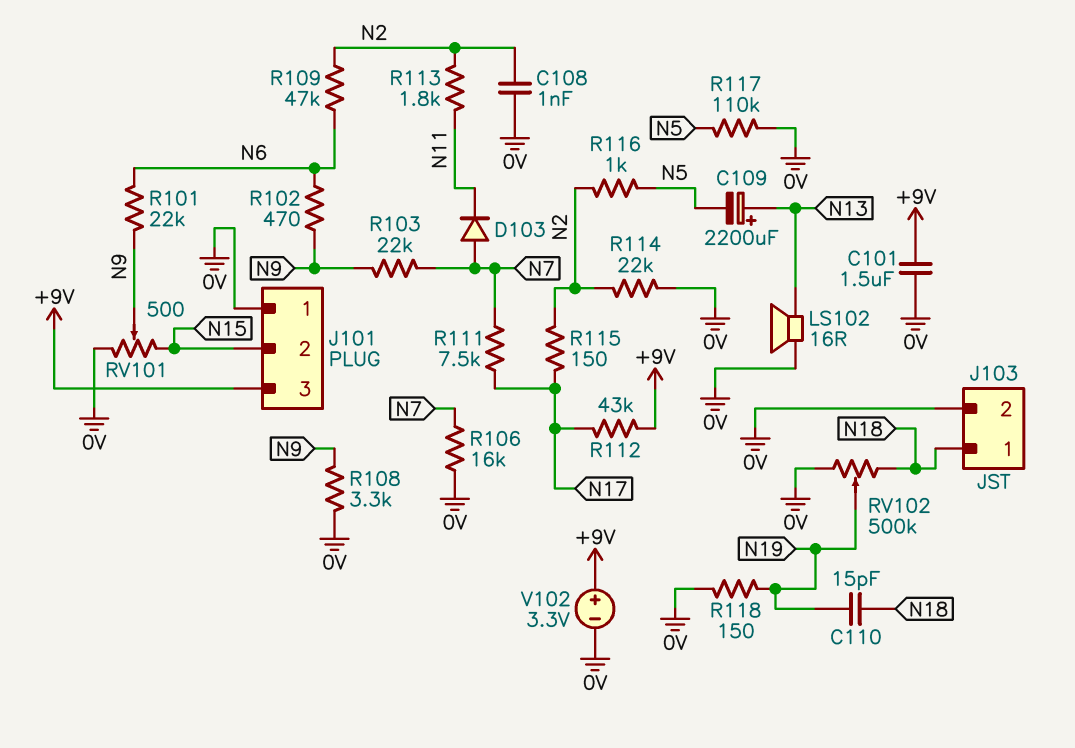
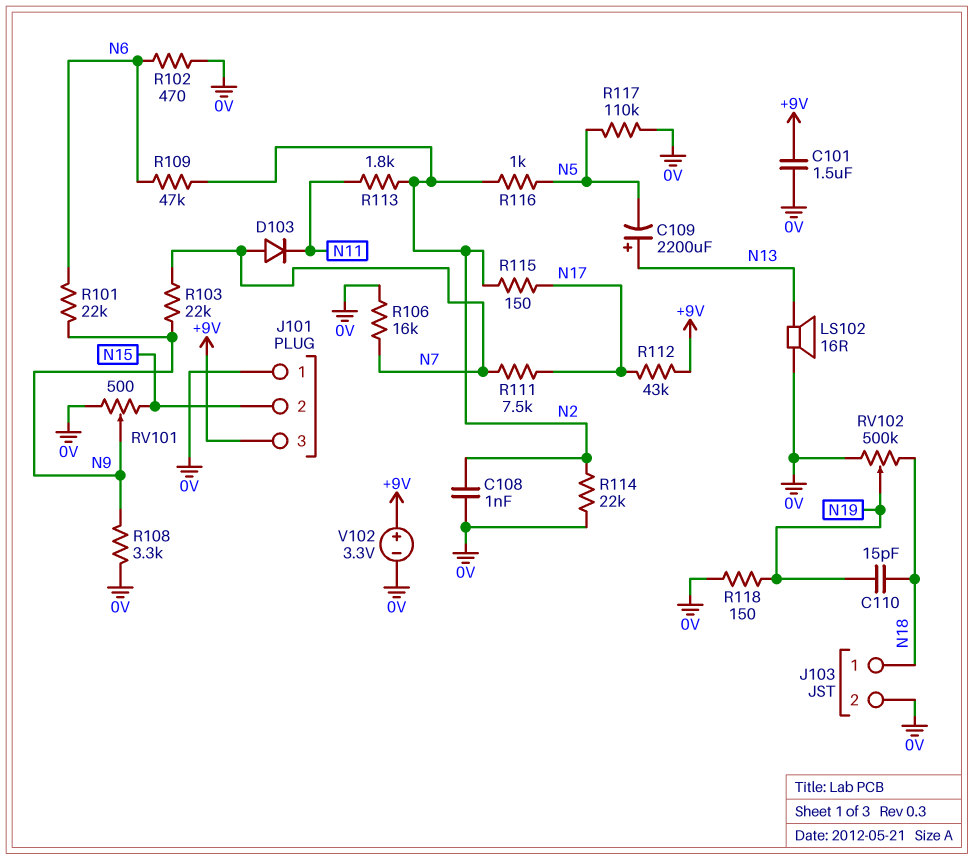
R102: 470 (N6, N9) -> 470 (0V, N6)

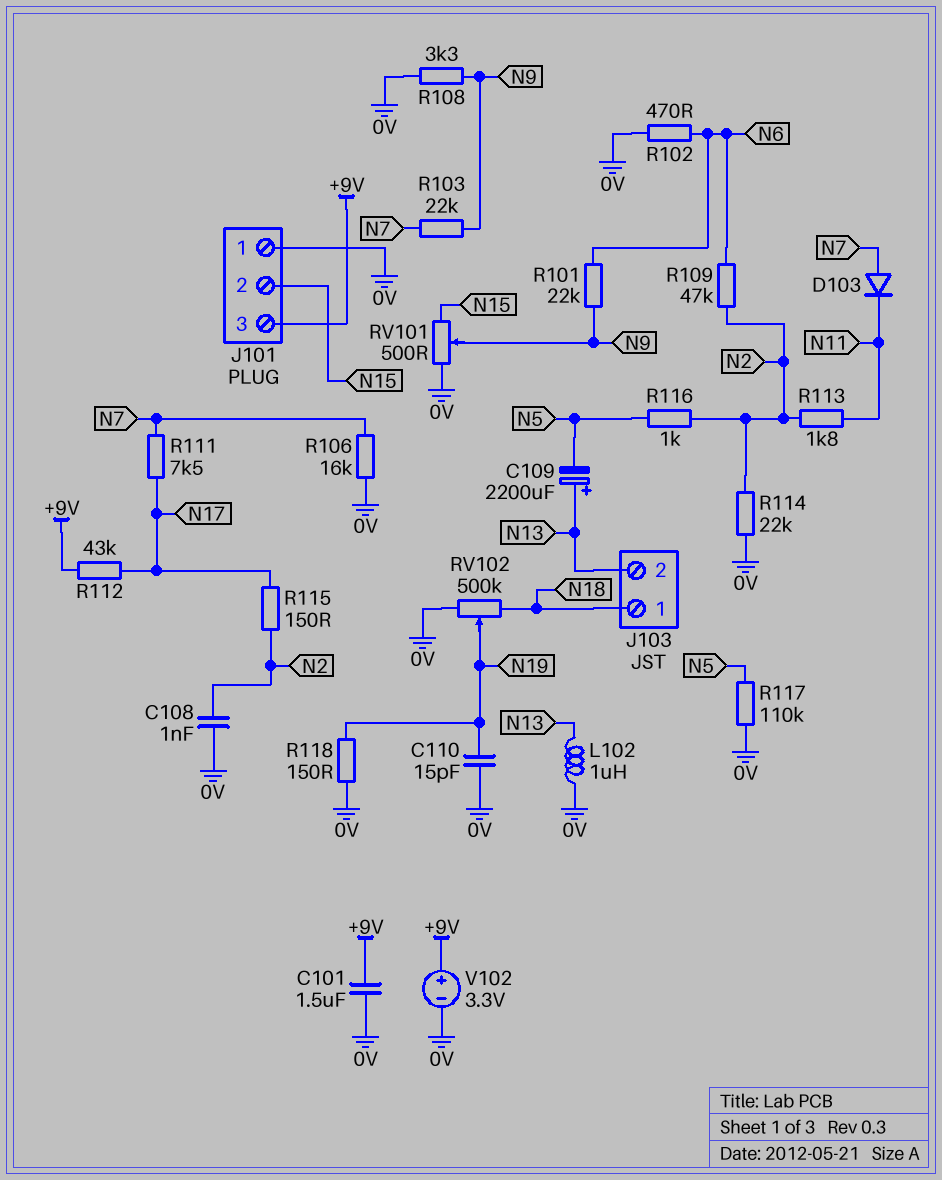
C110: 15pF (N18, N19) -> 15pF (0V, N19)
J103 pin 2: 0V -> N13
L102: none -> 1uH (0V, N13)
LS102: speaker 16R (0V, N13) -> none

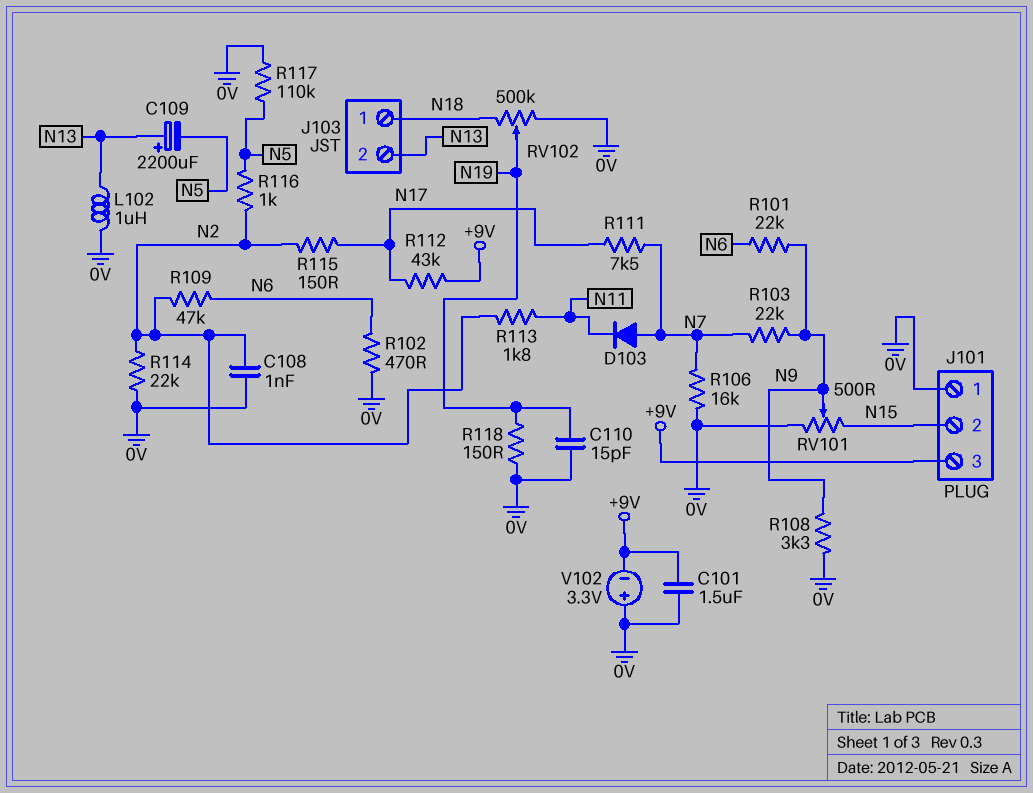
V102: 3.3V (plus +9V, minus 0V) -> 3.3V (plus 0V, minus +9V)

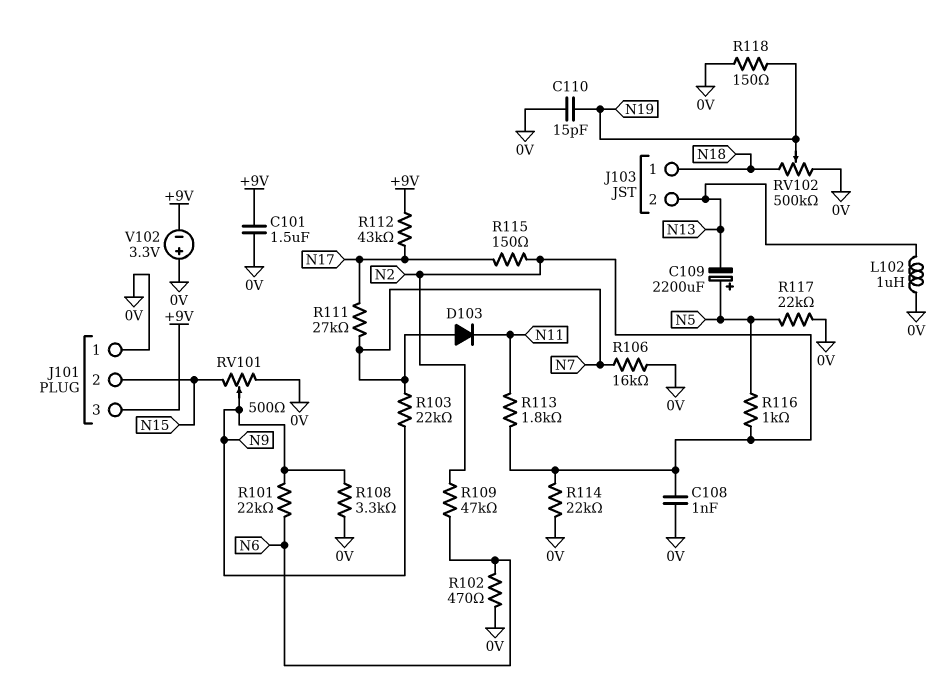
C109: 2200uF (plus N13, minus N5) -> 2200uF (plus N5, minus N13)
R111: 7.5k (N7, N17) -> 27k (N7, N17)
R117: 110k (0V, N5) -> 22k (0V, N5)

